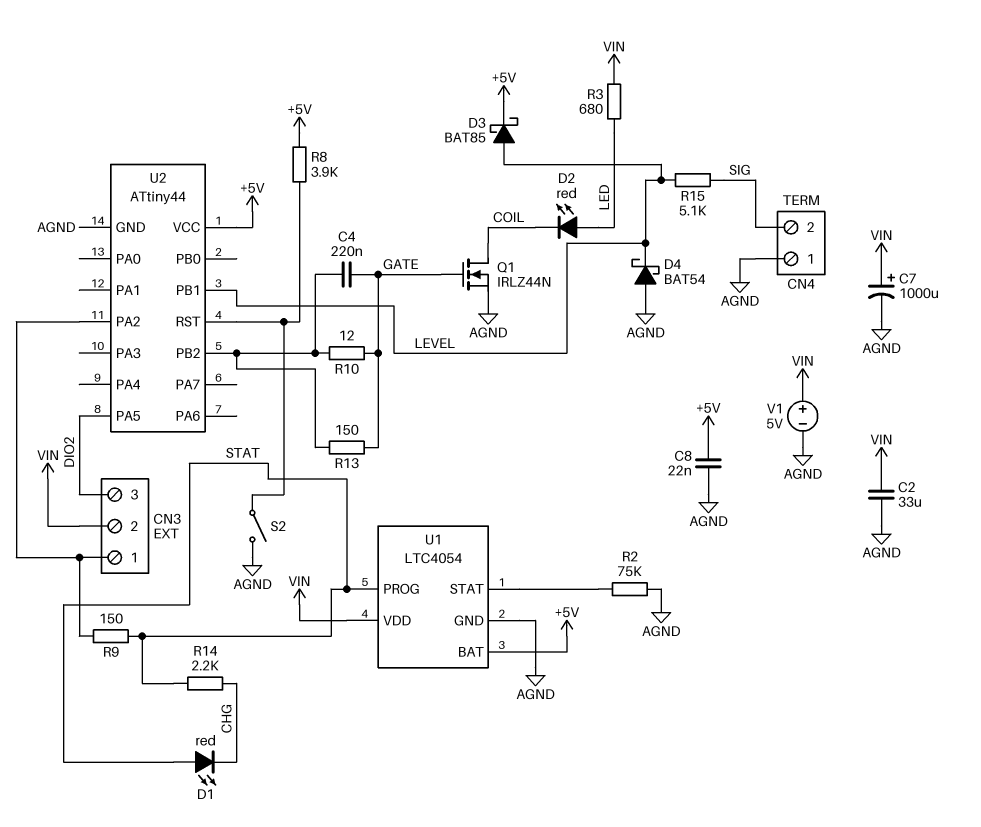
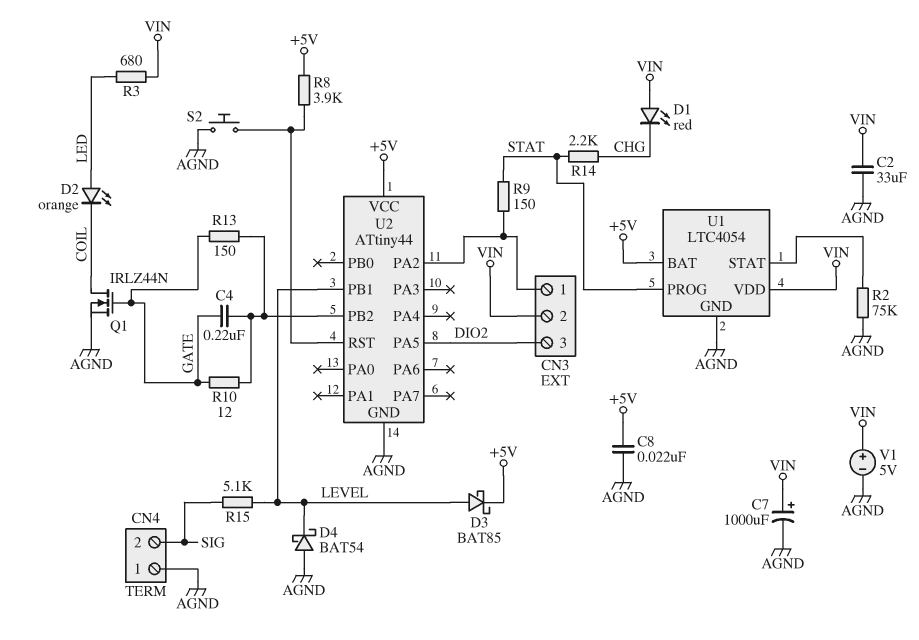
D1: LED red (A STAT, K CHG) -> LED red (A VIN, K CHG)
D2: LED red (A LED, K COIL) -> LED orange (A LED, K COIL)
S2: switch (AGND, U2/RST) -> button (AGND, U2/RST)

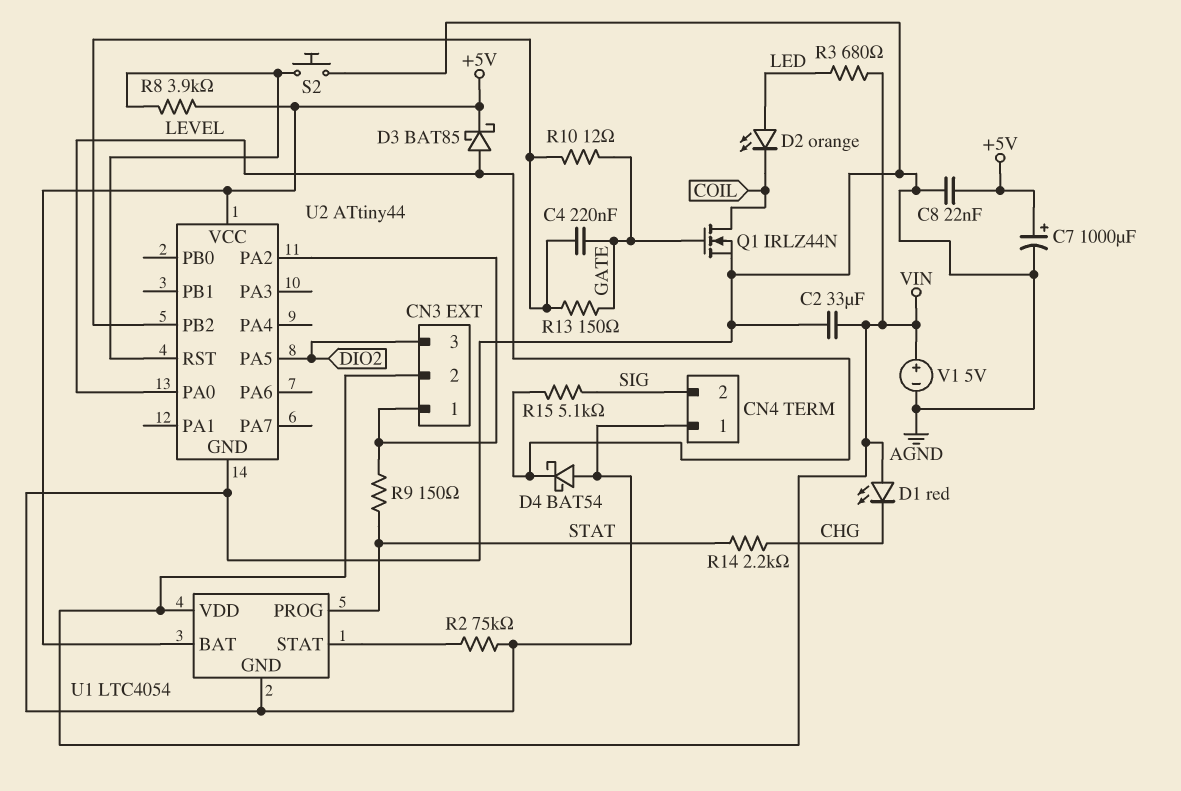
C7: 1000uF (plus VIN, minus AGND) -> 1000uF (plus +5V, minus AGND)
U2 pin PA0: none -> LEVEL
U2 pin PB1: LEVEL -> none

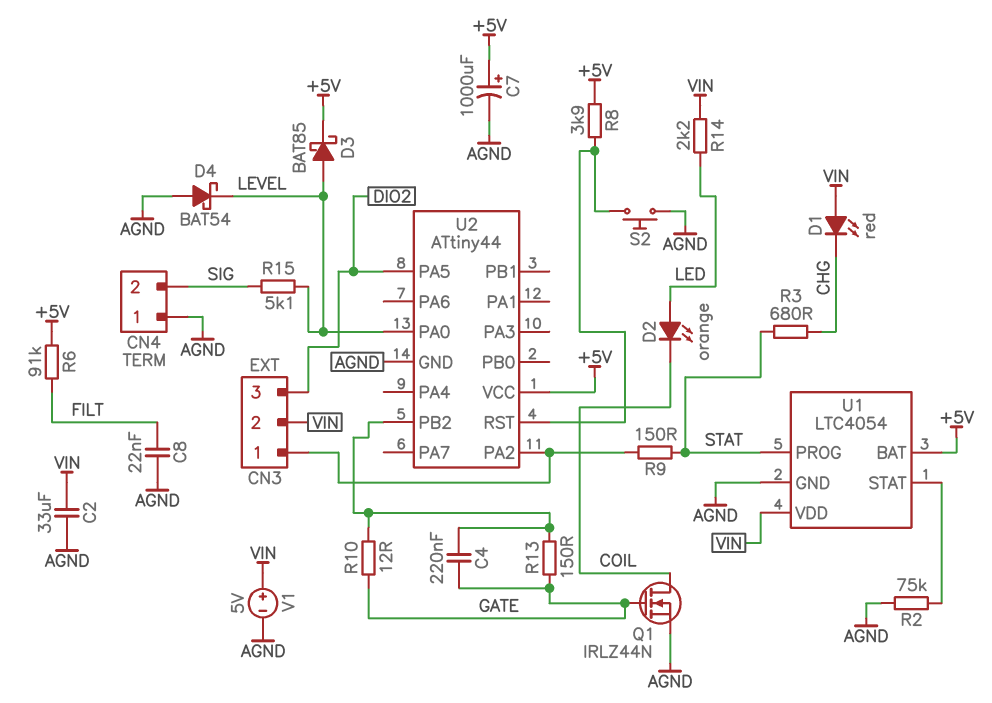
C8: 22nF (+5V, AGND) -> 22nF (AGND, FILT)
R3: 680 (LED, VIN) -> 680 (CHG, STAT)
R6: none -> 91k (+5V, FILT)
R14: 2.2k (CHG, STAT) -> 2.2k (LED, VIN)

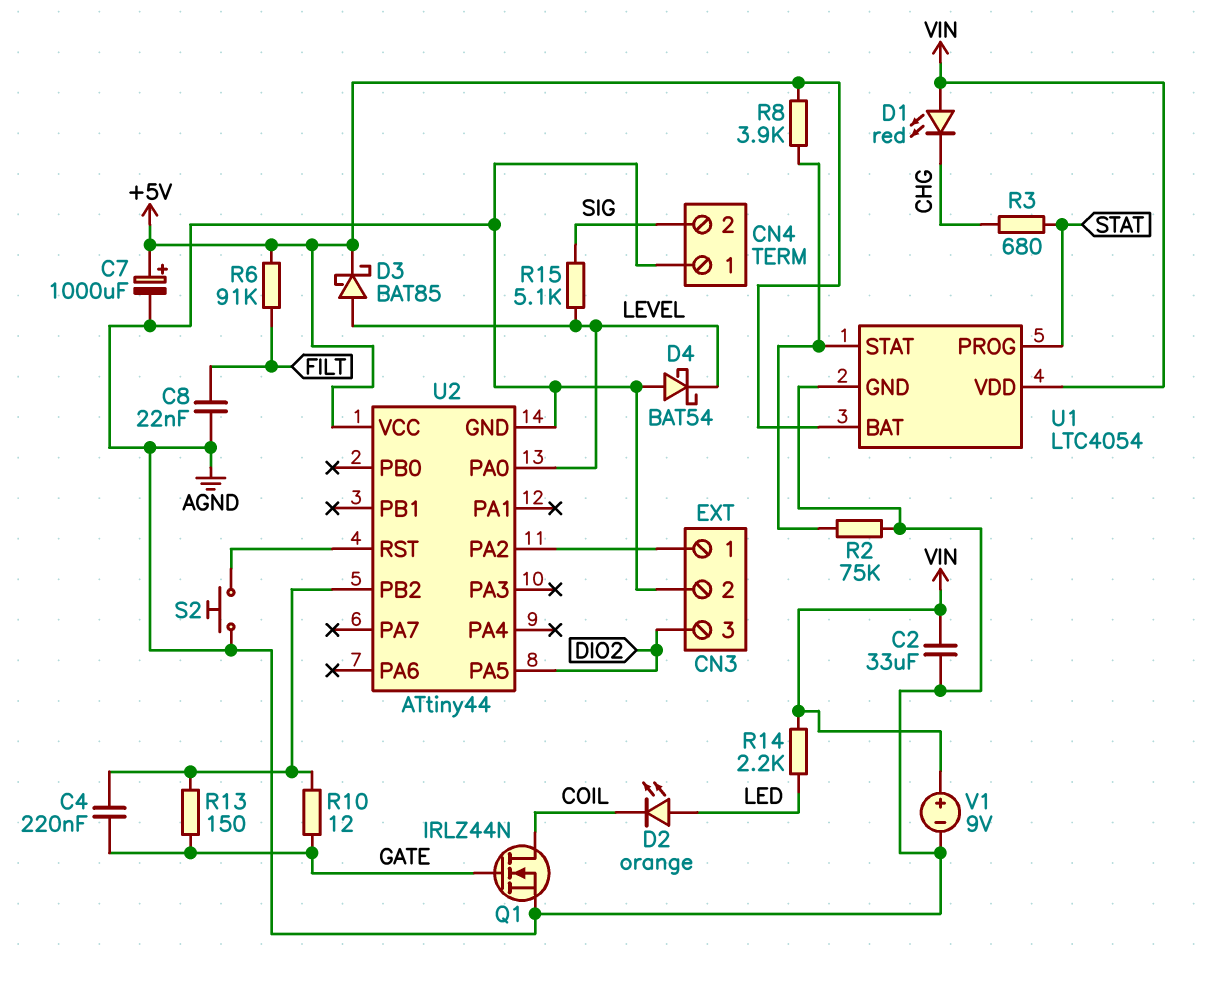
CN3 pin 2: VIN -> AGND
R8: 3.9k (+5V, U2/RST) -> 3.9k (+5V, U1/STAT)
R9: 150 (CN3/1, STAT) -> none
V1: 5V (plus VIN, minus AGND) -> 9V (plus VIN, minus AGND)

